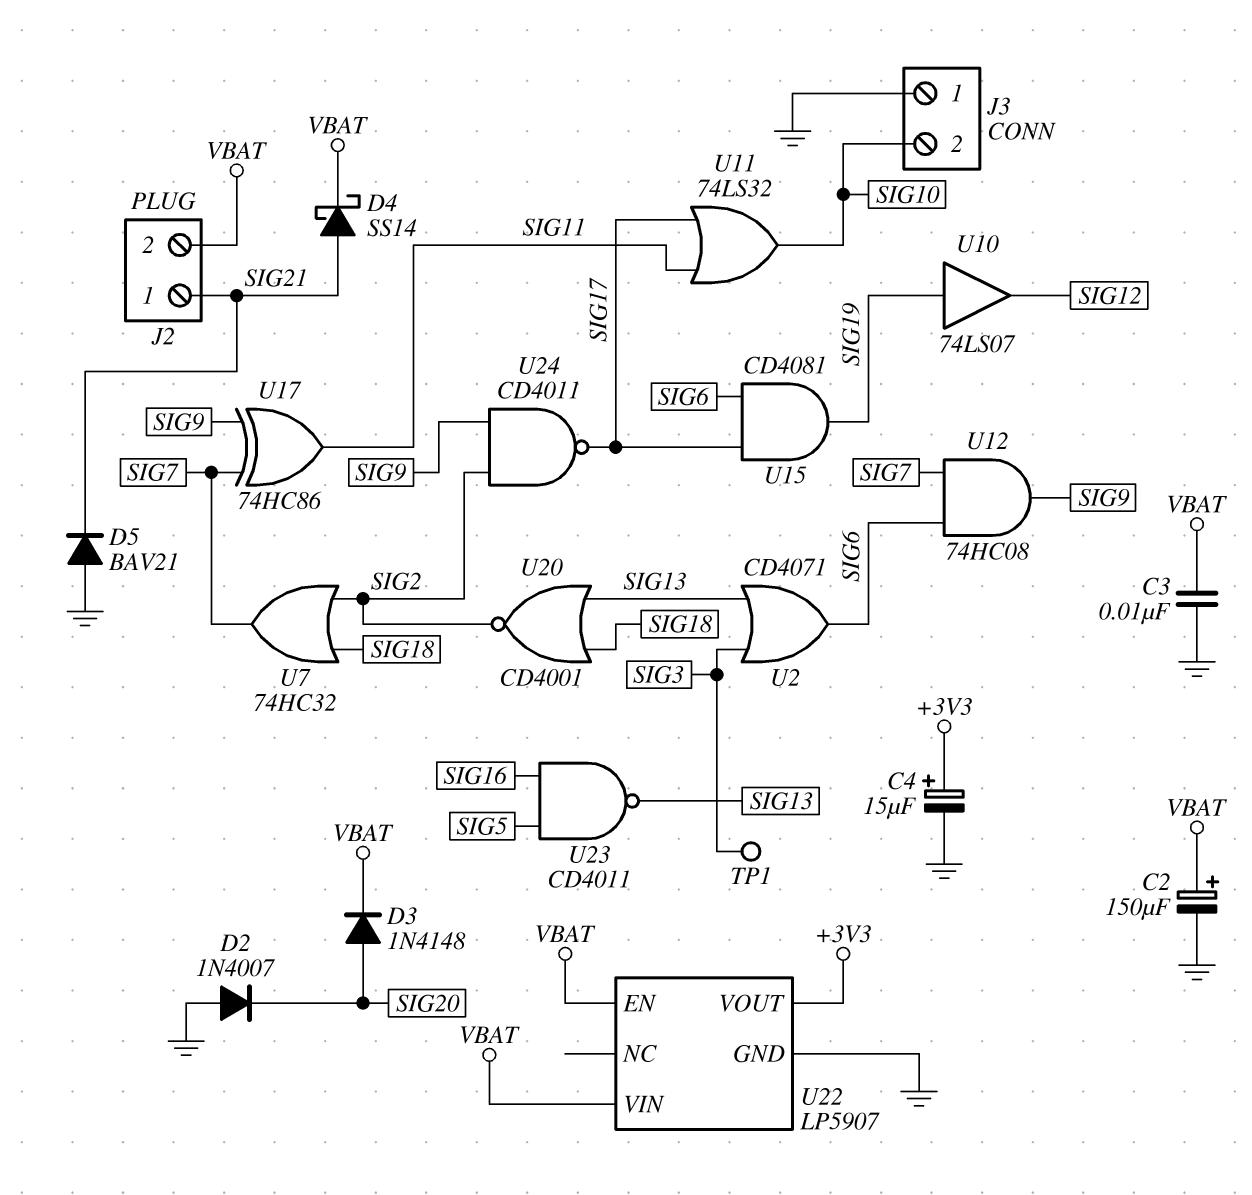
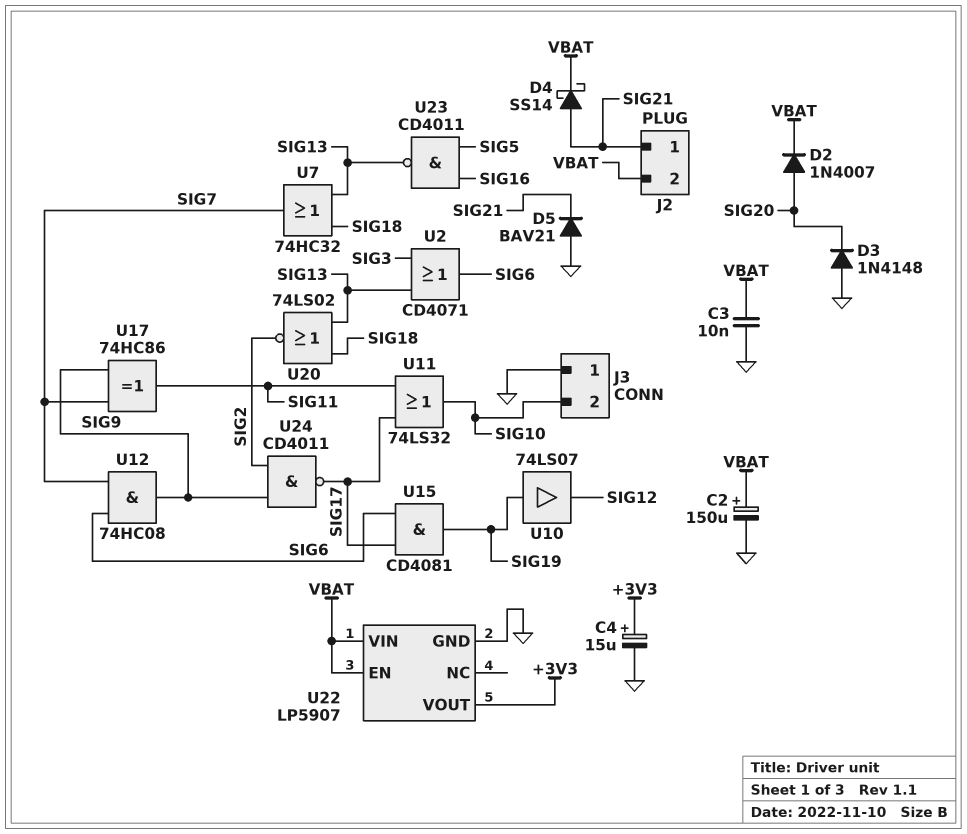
D2: diode 1N4007 (A GND, K SIG20) -> diode 1N4007 (A SIG20, K VBAT)
D3: diode 1N4148 (A SIG20, K VBAT) -> diode 1N4148 (A GND, K SIG20)
TP1: test point (SIG3) -> none
U7: OR 74HC32 (in SIG2, in SIG18, out SIG7) -> OR 74HC32 (in SIG13, in SIG18, out SIG7)
U20: NOR CD4001 (in SIG13, in SIG18, out SIG2) -> NOR 74LS02 (in SIG13, in SIG18, out SIG2)

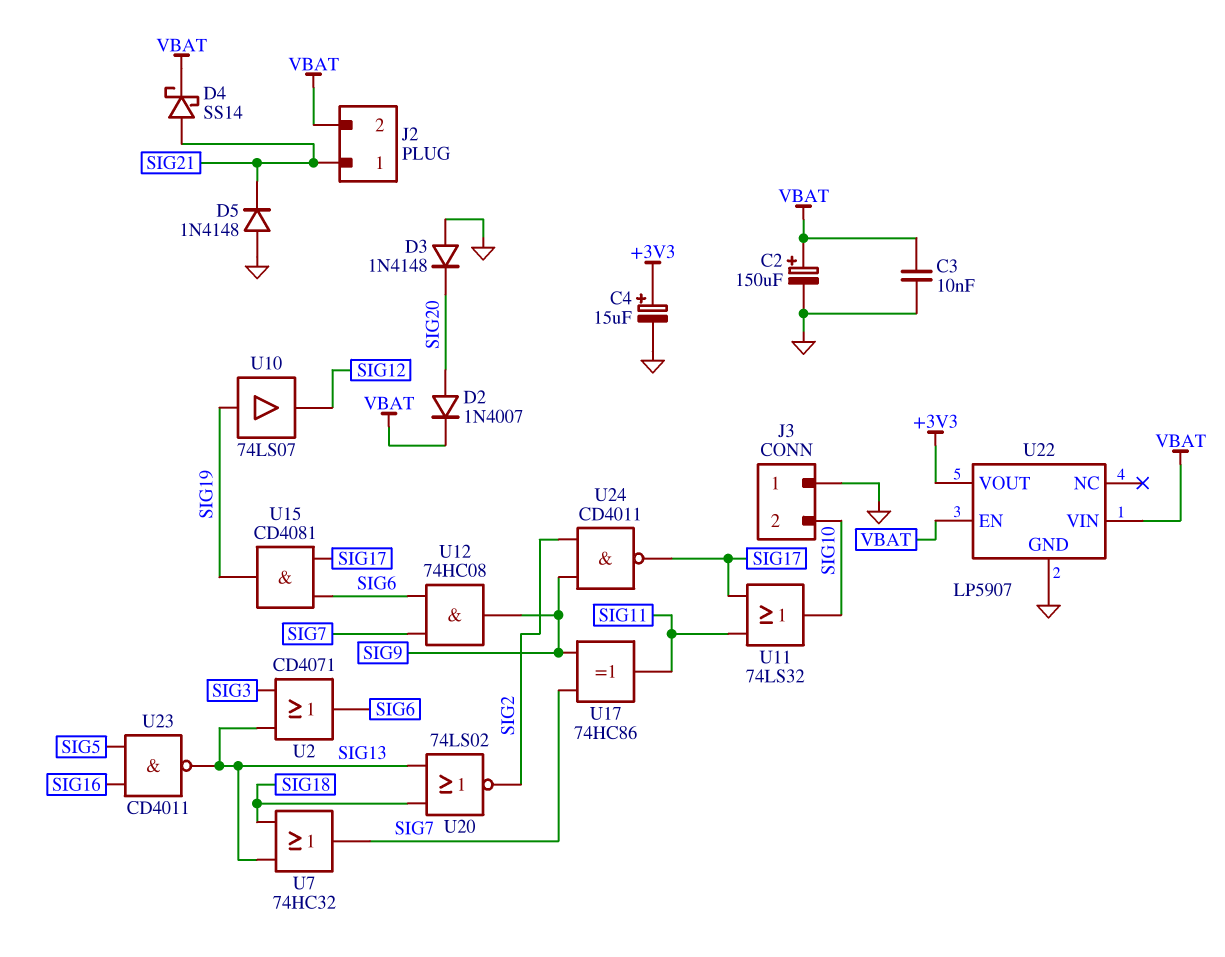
D5: diode BAV21 (A GND, K SIG21) -> diode 1N4148 (A GND, K SIG21)

